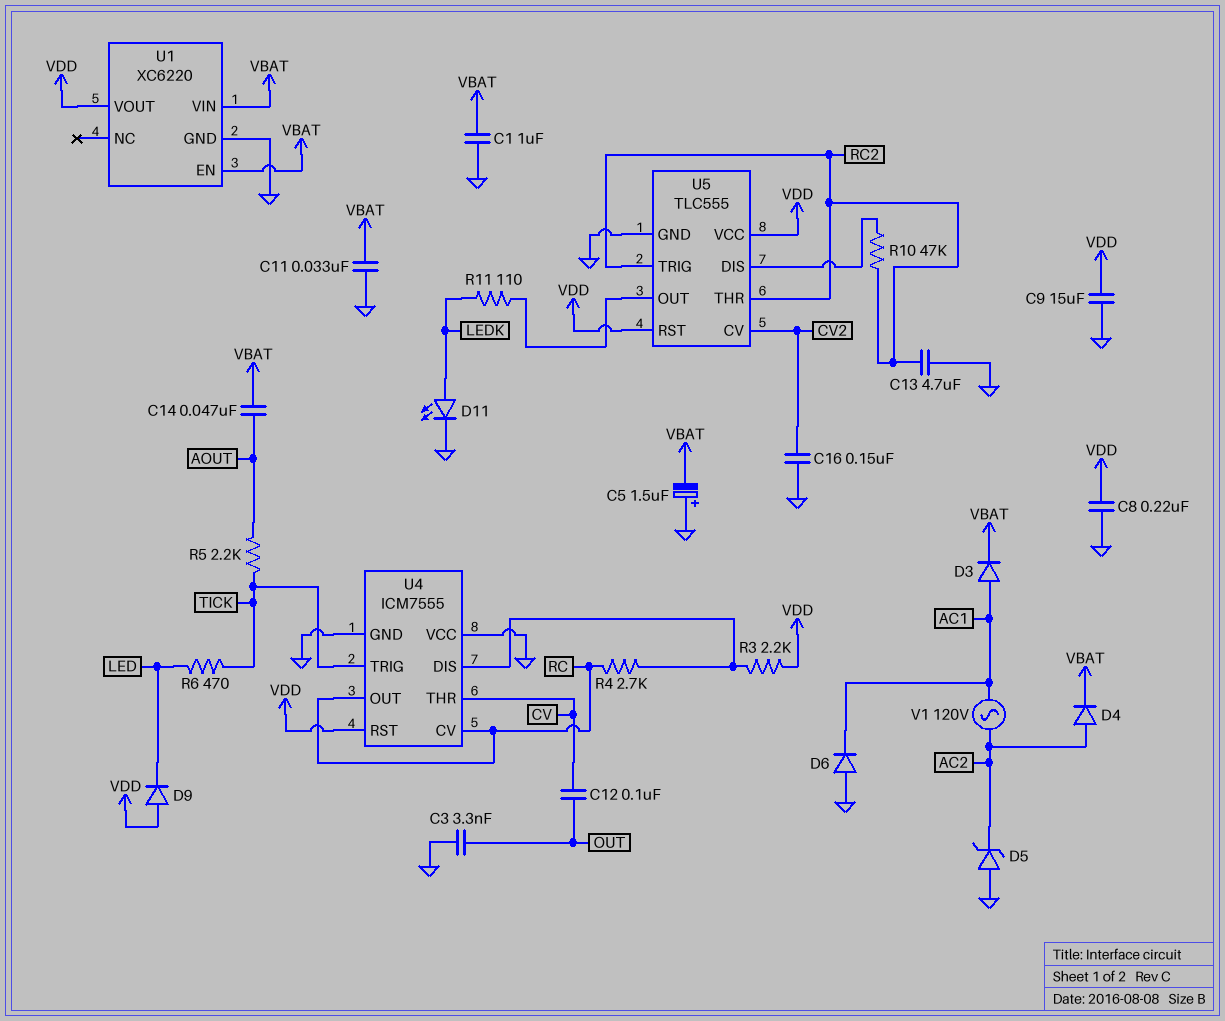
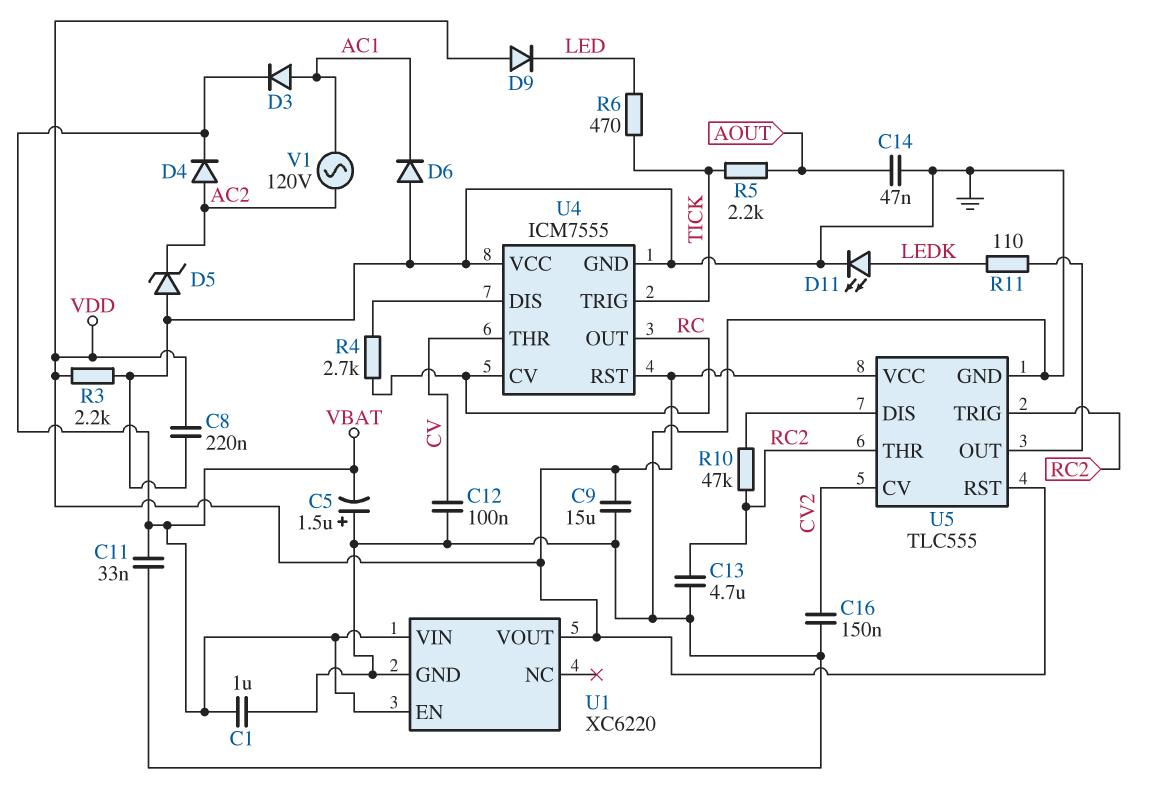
C3: 3.3nF (GND, OUT) -> none
C12: 100nF (CV, OUT) -> 100nF (CV, GND)
C14: 47nF (AOUT, VBAT) -> 47nF (AOUT, GND)
R3: 2.2k (U4/DIS, VDD) -> 2.2k (GND, VDD)

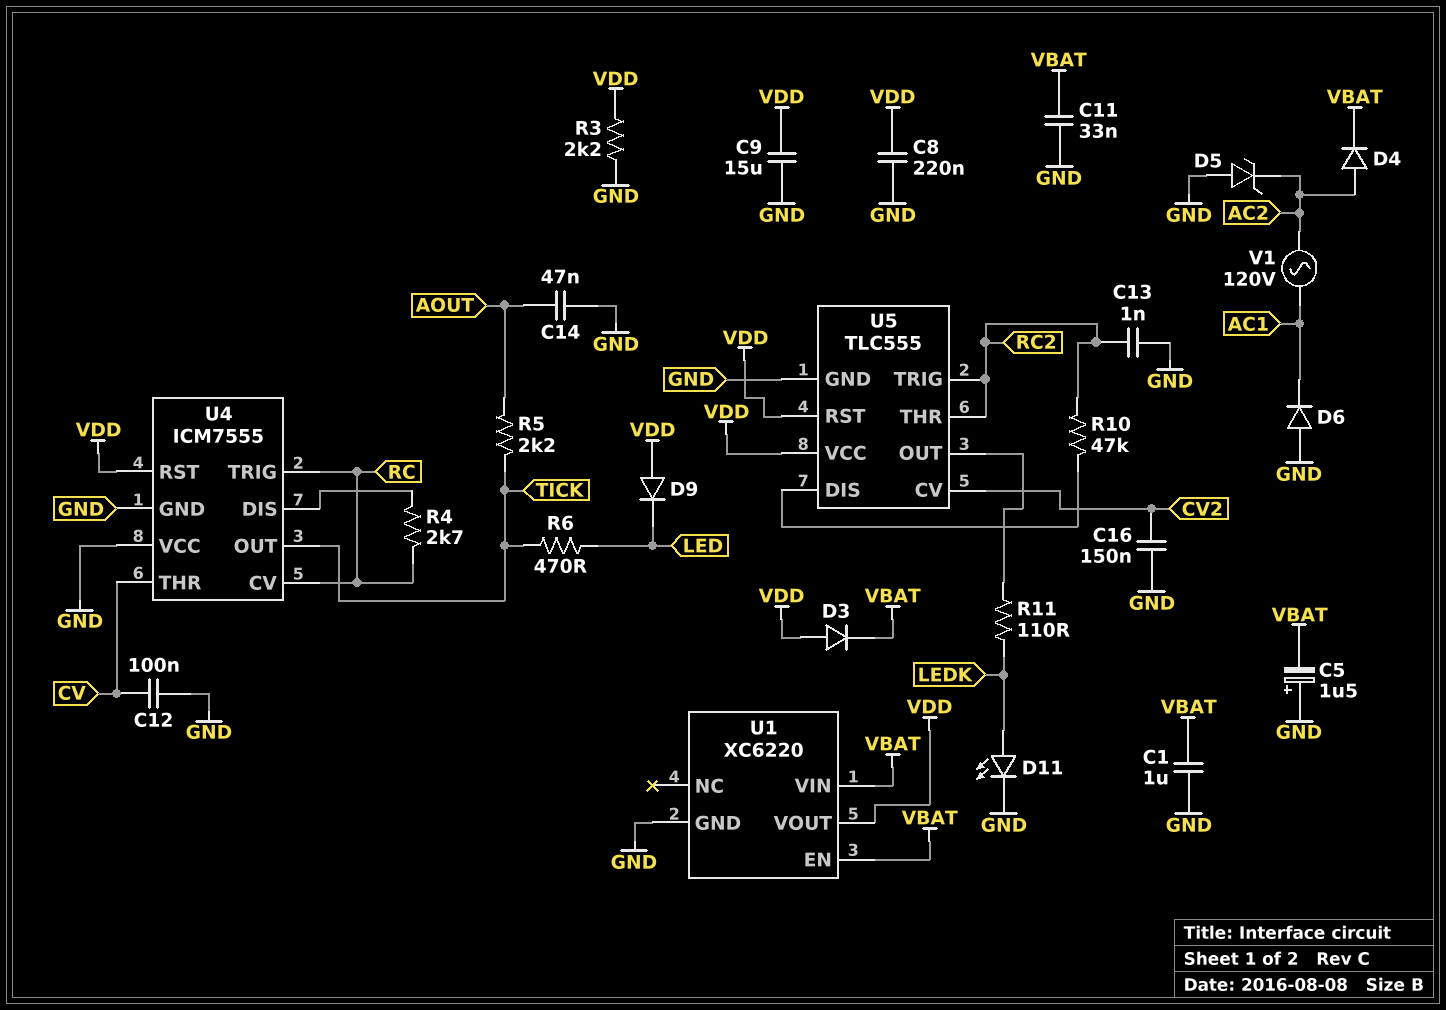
C13: 4.7uF (GND, RC2) -> 1nF (GND, RC2)
D3: diode (A AC1, K VBAT) -> diode (A VDD, K VBAT)
U4 pin OUT: RC -> TICK
U4 pin TRIG: TICK -> RC

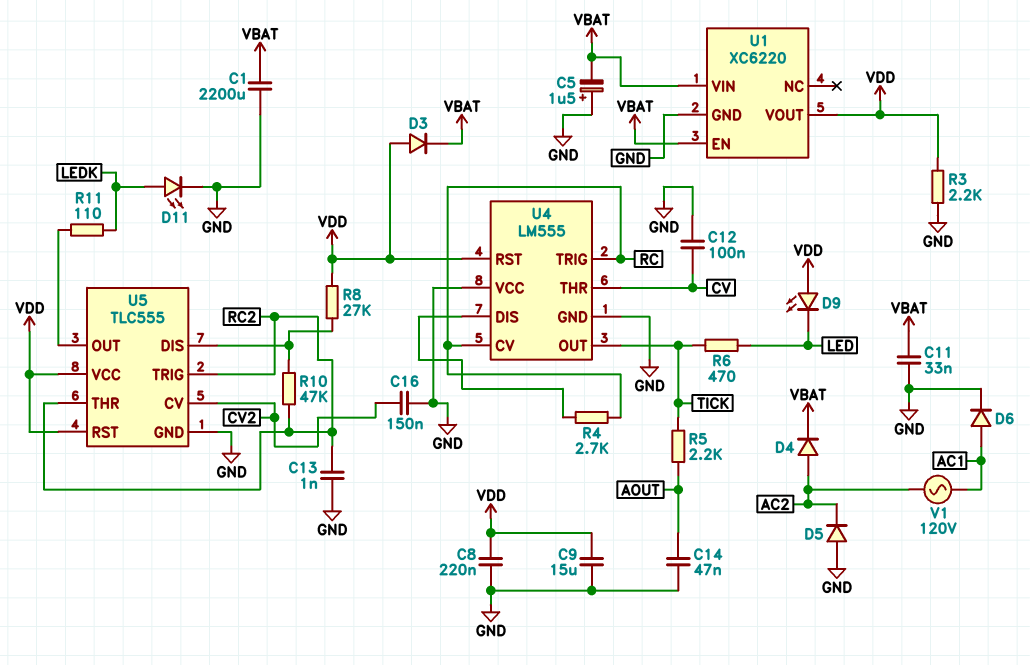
C1: 1uF (GND, VBAT) -> 2200uF (GND, VBAT)
D5: zener (A GND, K AC2) -> diode (A GND, K AC2)
D6: diode (A GND, K AC1) -> diode (A AC1, K GND)
D9: diode (A VDD, K LED) -> LED (A VDD, K LED)
R8: none -> 27k (U5/DIS, VDD)
U4: ICM7555 -> LM555

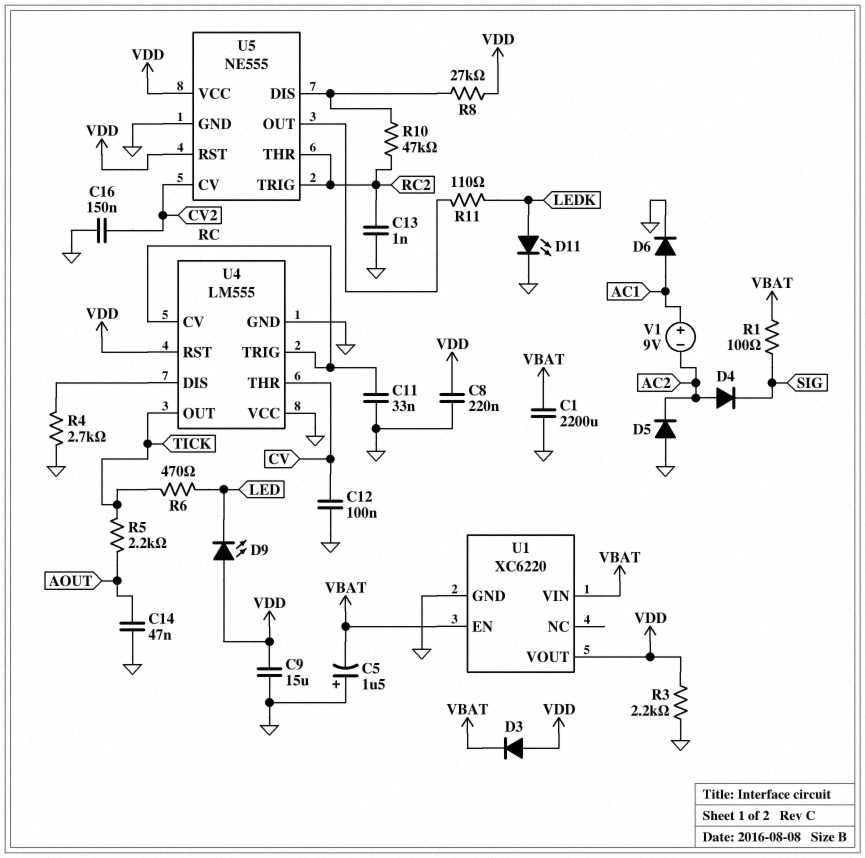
C11: 33nF (GND, VBAT) -> 33nF (GND, RC)
D4: diode (A AC2, K VBAT) -> diode (A AC2, K SIG)
R1: none -> 100 (SIG, VBAT)
R4: 2.7k (RC, U4/DIS) -> 2.7k (GND, U4/DIS)
U5: TLC555 -> NE555
V1: AC 120V (AC1, AC2) -> 9V (plus AC1, minus AC2)

